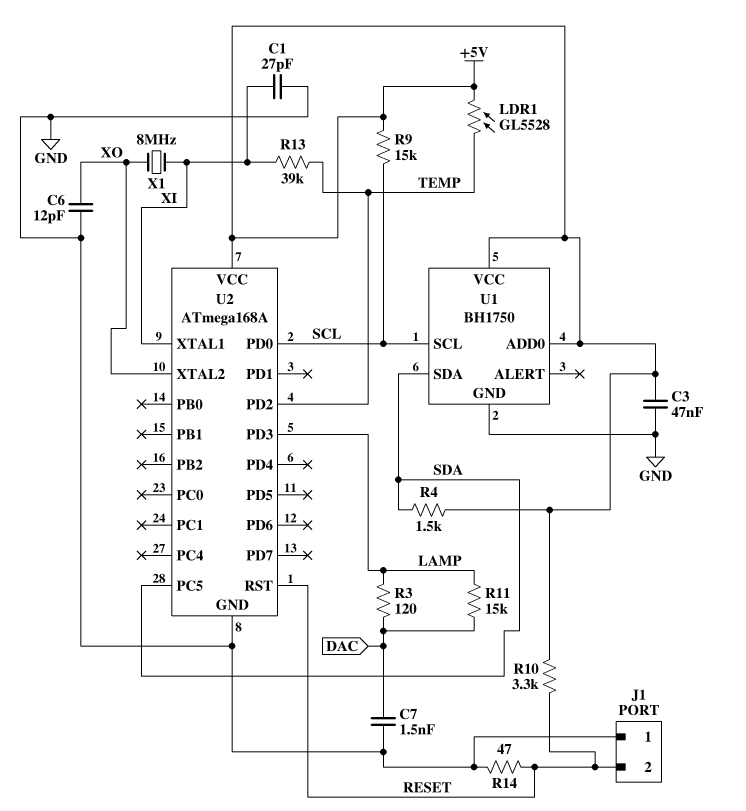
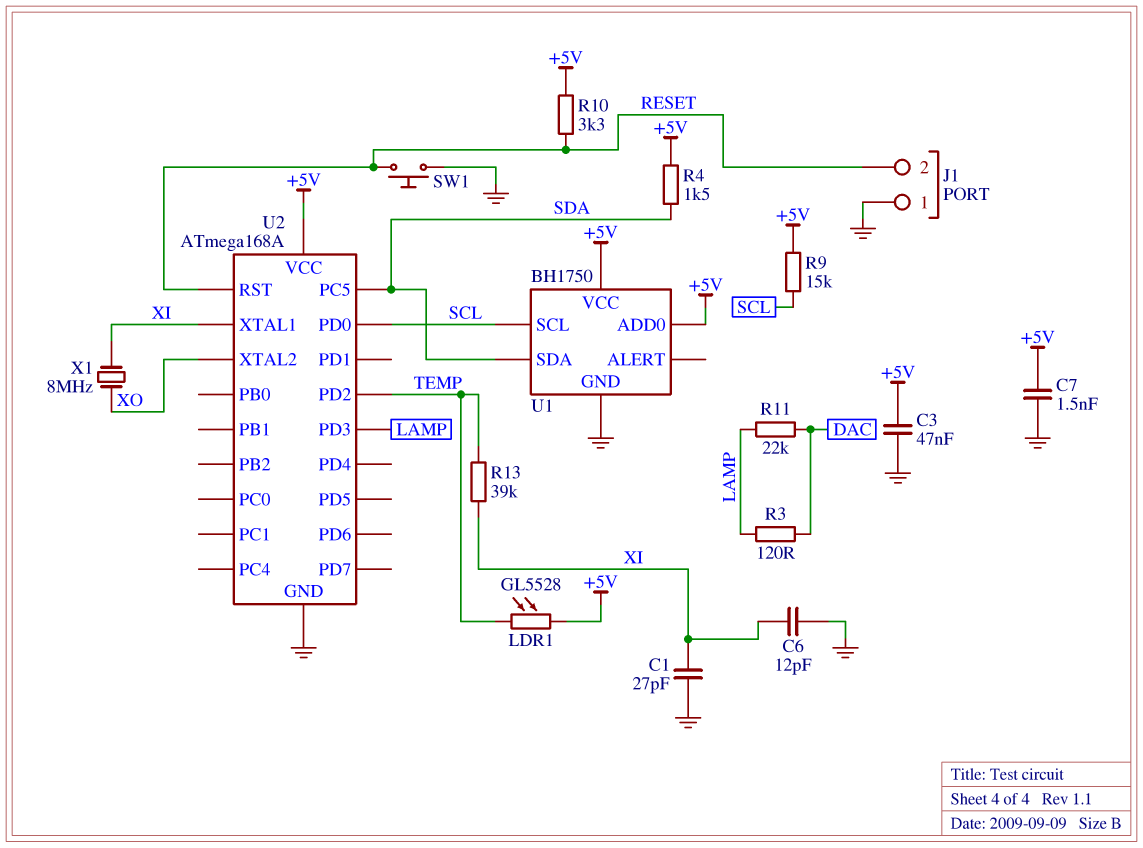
C6: 12pF (GND, XO) -> 12pF (GND, XI)
C7: 1.5nF (DAC, GND) -> 1.5nF (+5V, GND)
R11: 15k (DAC, LAMP) -> 22k (DAC, LAMP)
R14: 47 (GND, RESET) -> none
SW1: none -> button (GND, RESET)

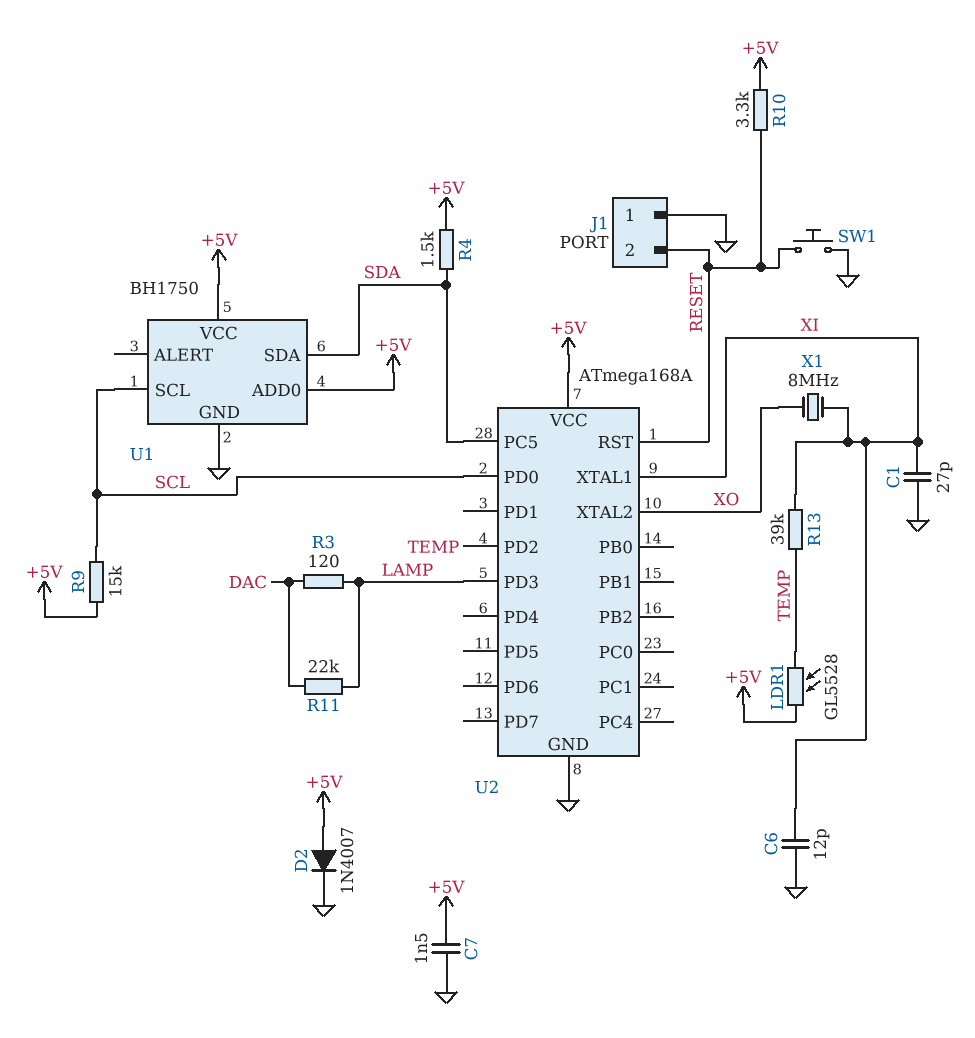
C3: 47nF (+5V, GND) -> none
D2: none -> diode 1N4007 (A +5V, K GND)

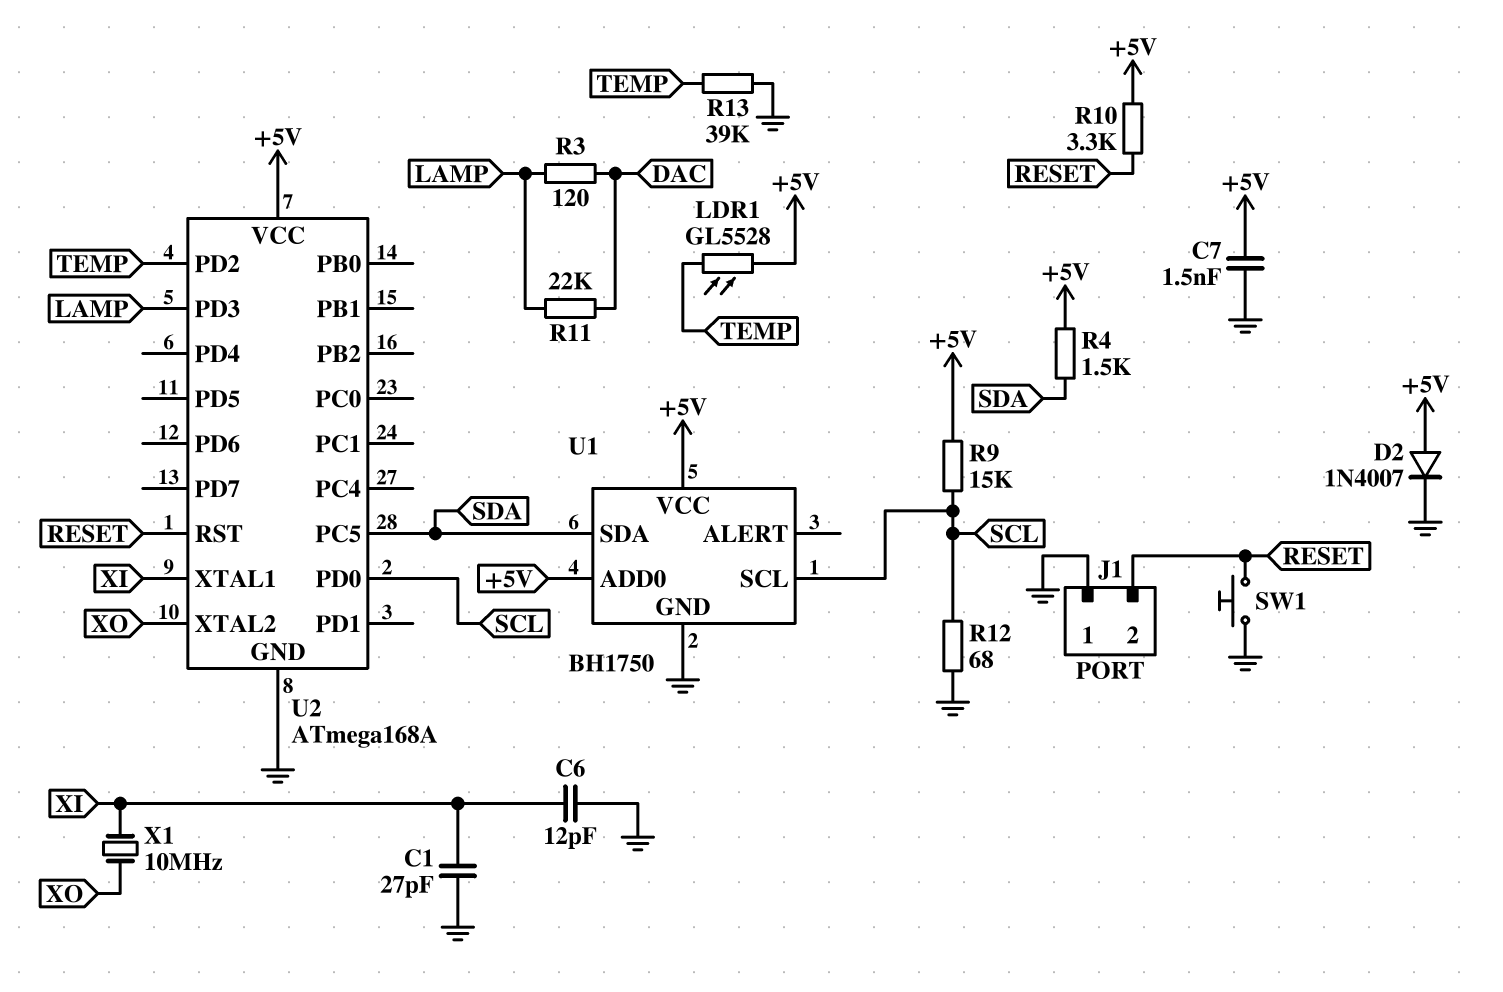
R12: none -> 68 (GND, SCL)
R13: 39k (TEMP, XI) -> 39k (GND, TEMP)
X1: 8MHz (XI, XO) -> 10MHz (XI, XO)

